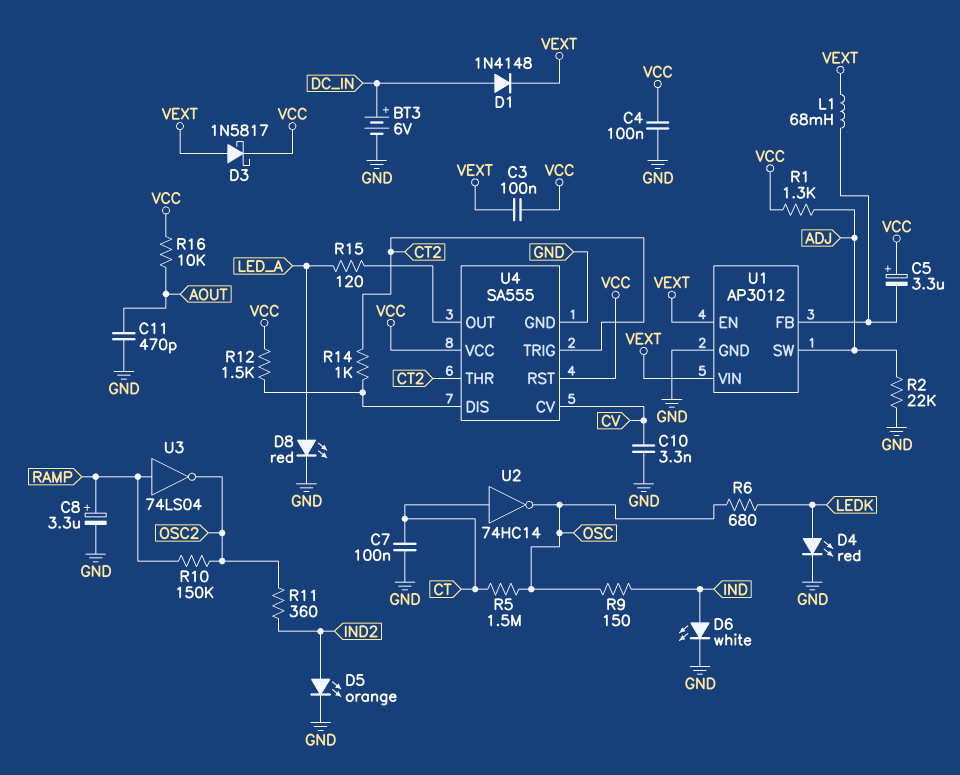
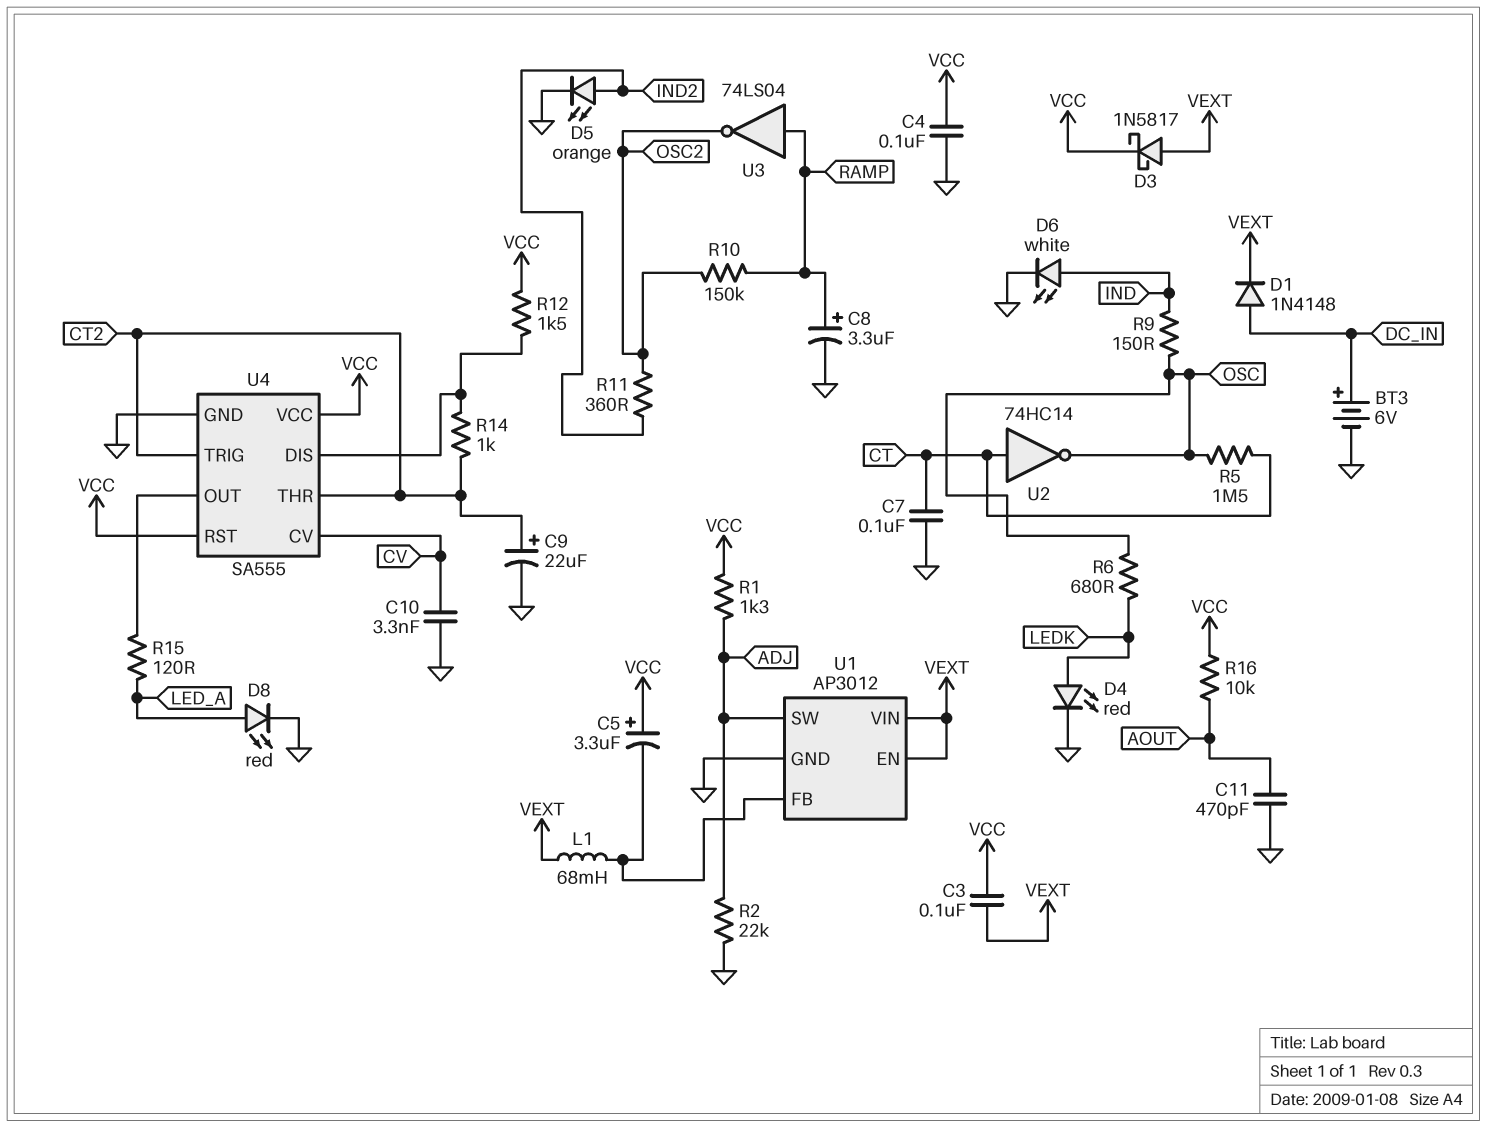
C9: none -> 22uF (plus CT2, minus GND)

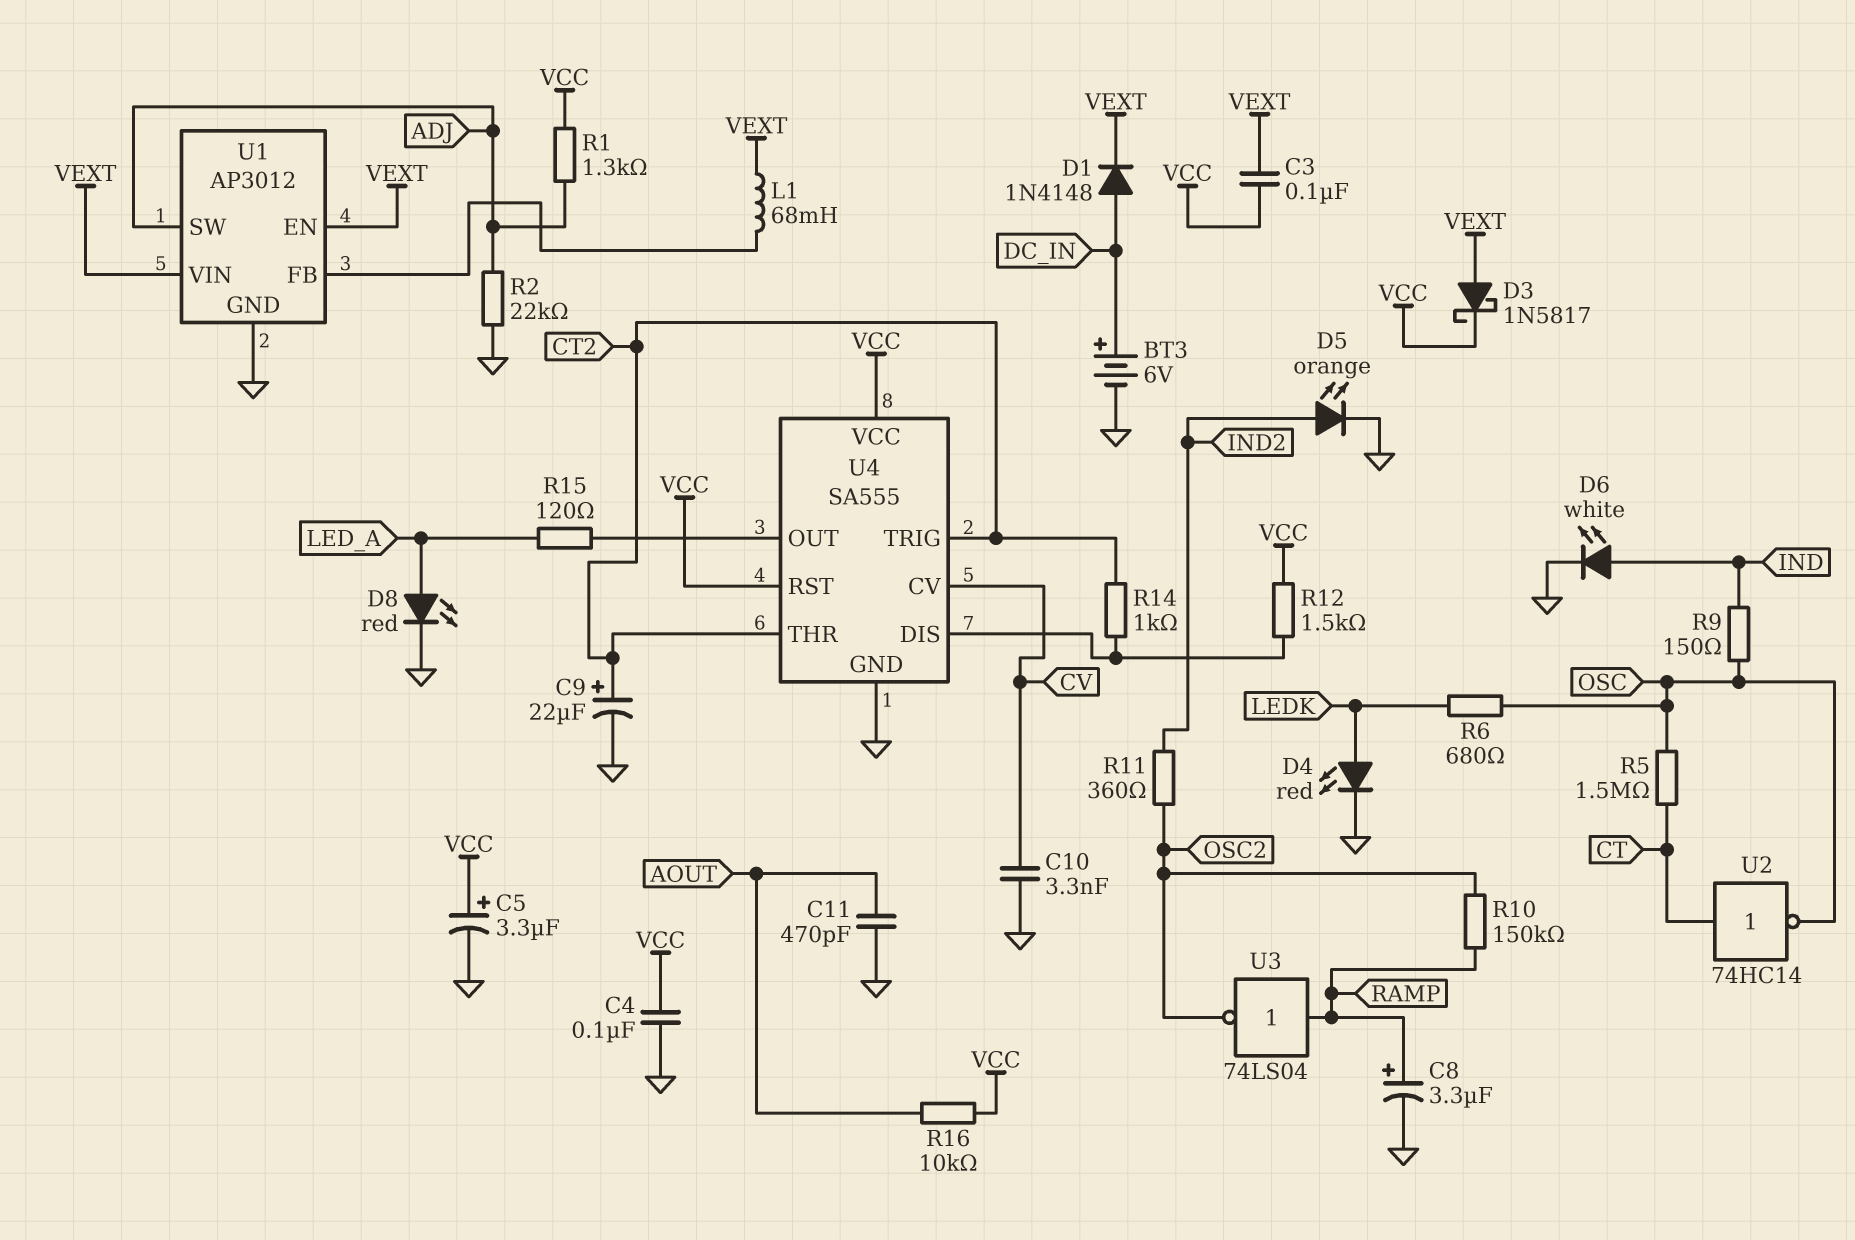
C5: 3.3uF (plus VCC, minus U1/FB) -> 3.3uF (plus VCC, minus GND)
C7: 100nF (CT, GND) -> none

